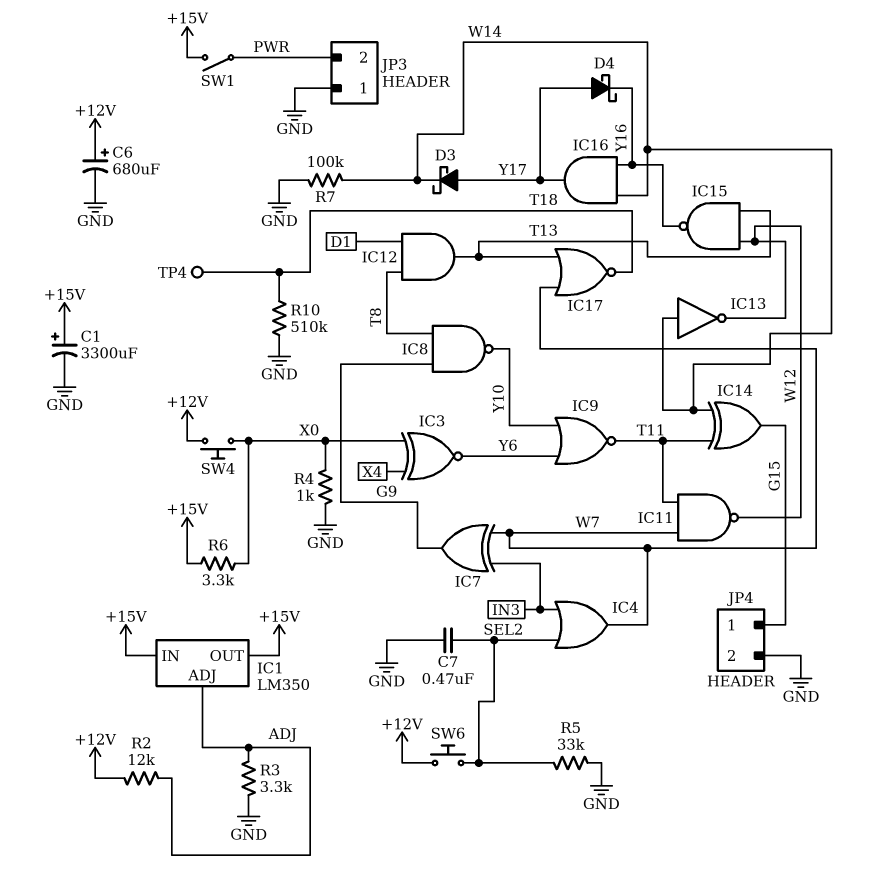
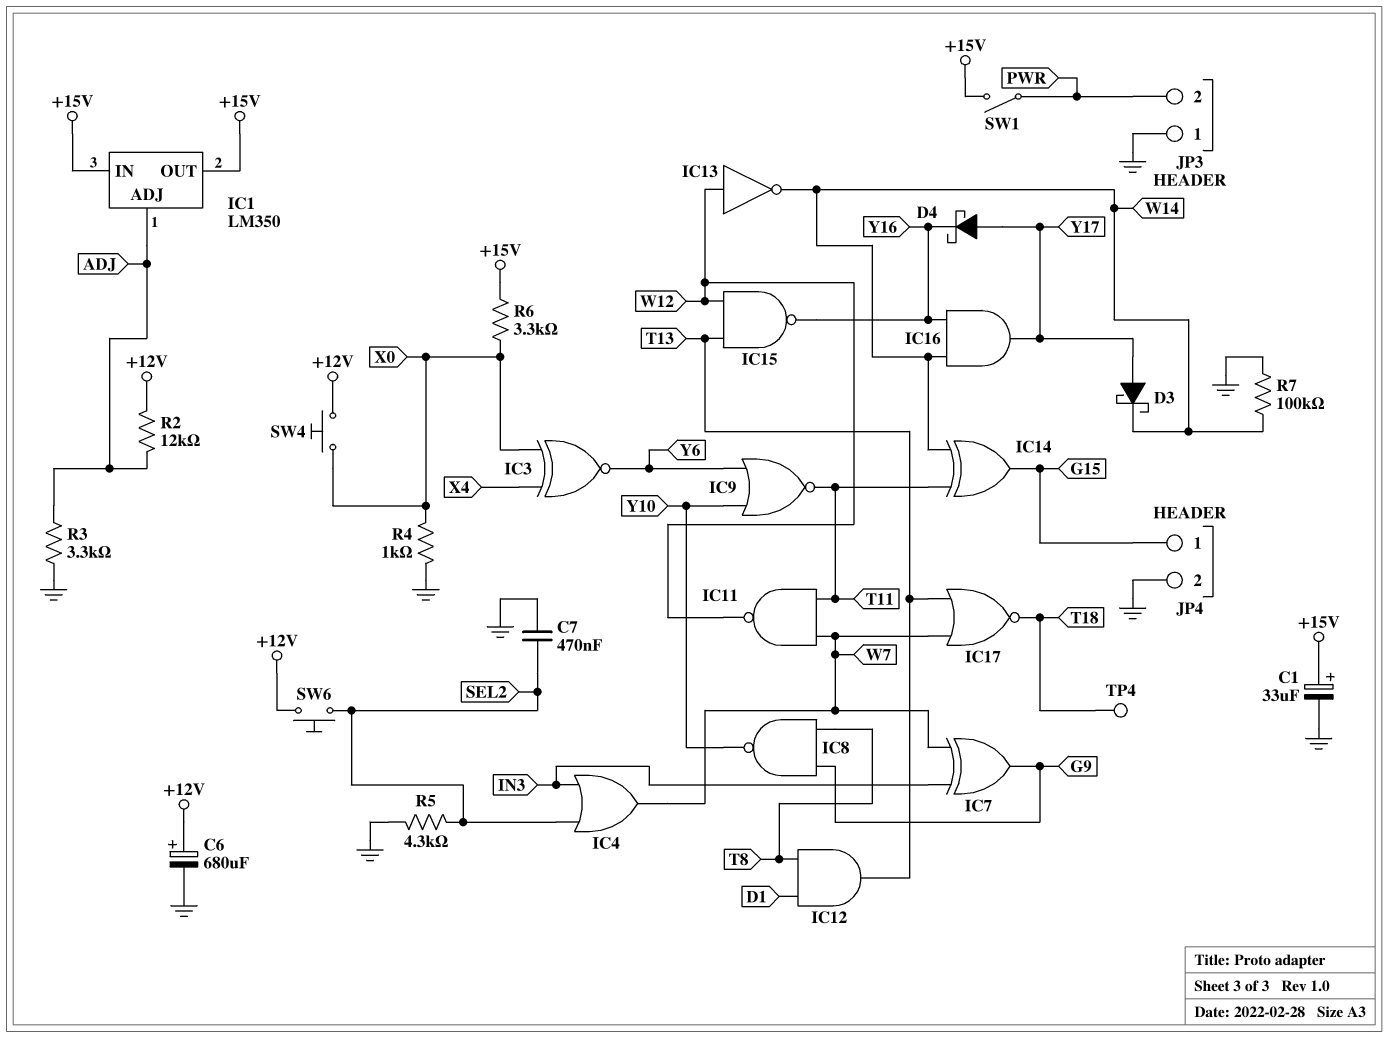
C1: 3300uF (plus +15V, minus GND) -> 33uF (plus +15V, minus GND)
IC13: NOT (in W14, out W12) -> NOT (in W12, out W14)
R5: 33k (GND, SEL2) -> 4.3k (GND, SEL2)
R10: 510k (GND, T18) -> none

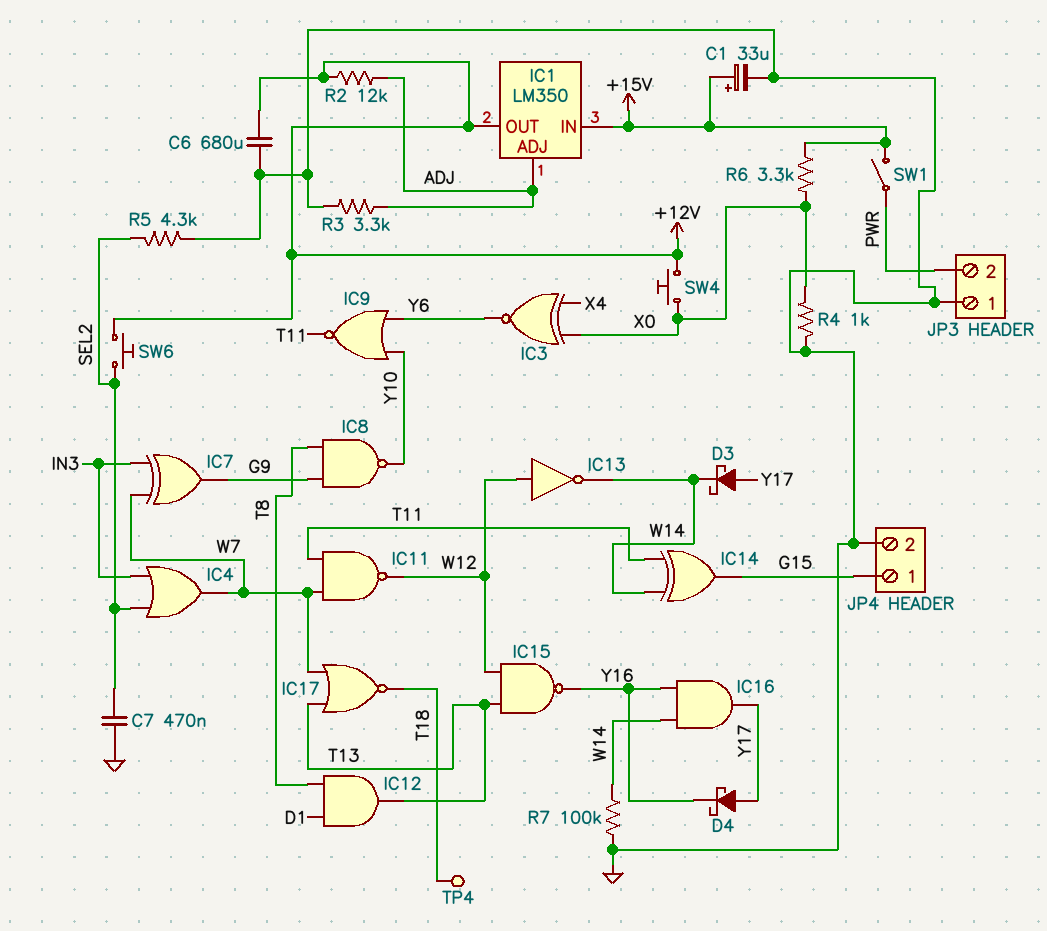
C6: 680uF (plus +12V, minus GND) -> 680uF (+12V, GND)
IC1 pin OUT: +15V -> +12V

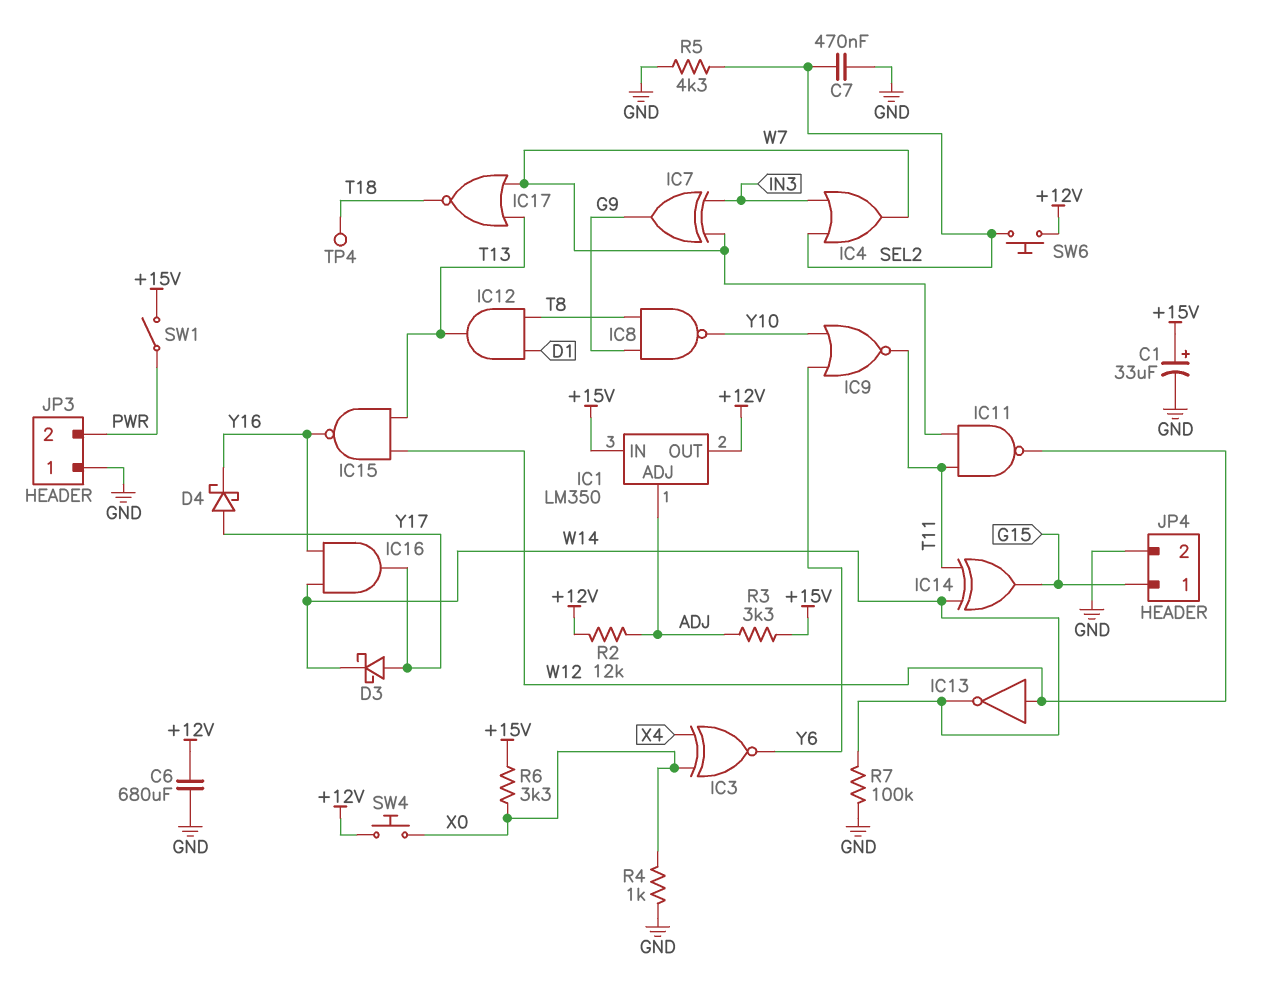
R3: 3.3k (ADJ, GND) -> 3.3k (+15V, ADJ)

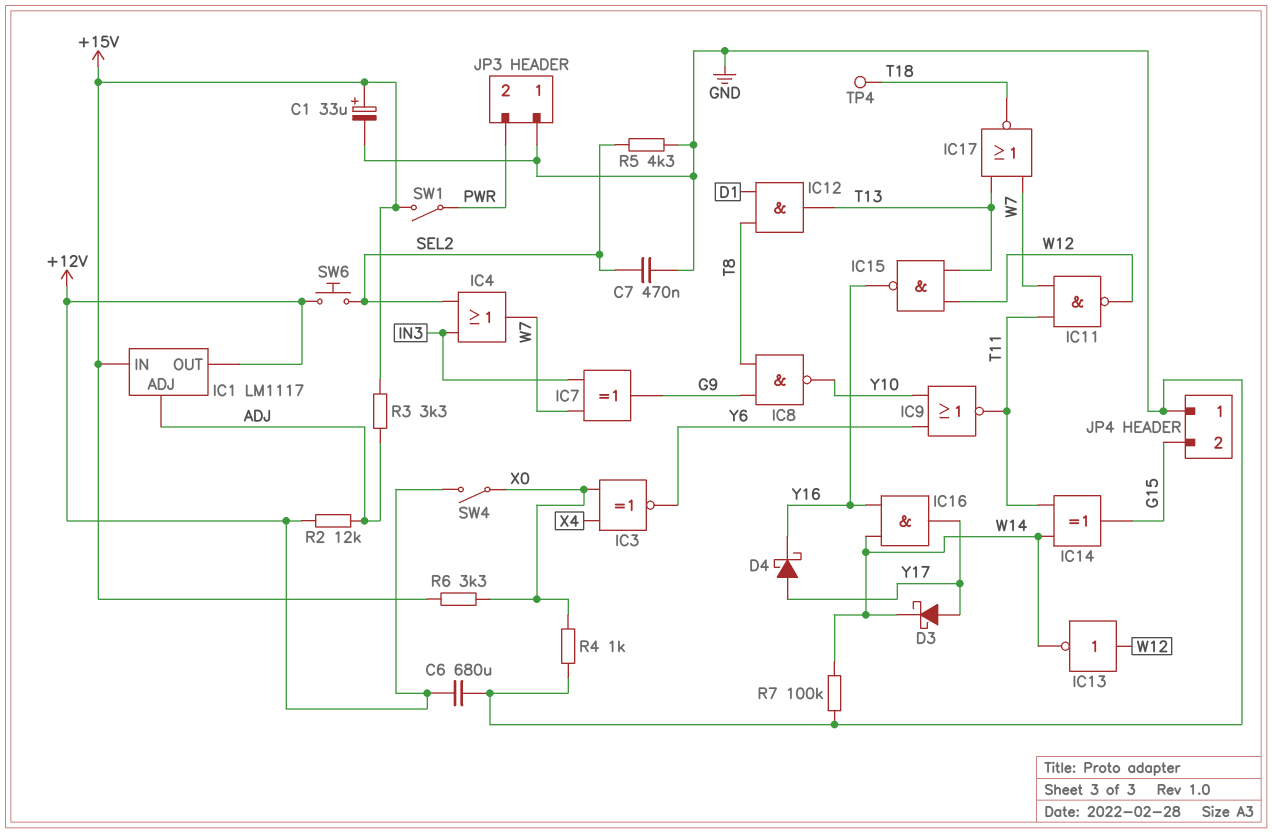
IC1: LM350 -> LM1117
JP4 pin 1: G15 -> GND
JP4 pin 2: GND -> G15
SW4: button (+12V, X0) -> switch (+12V, X0)

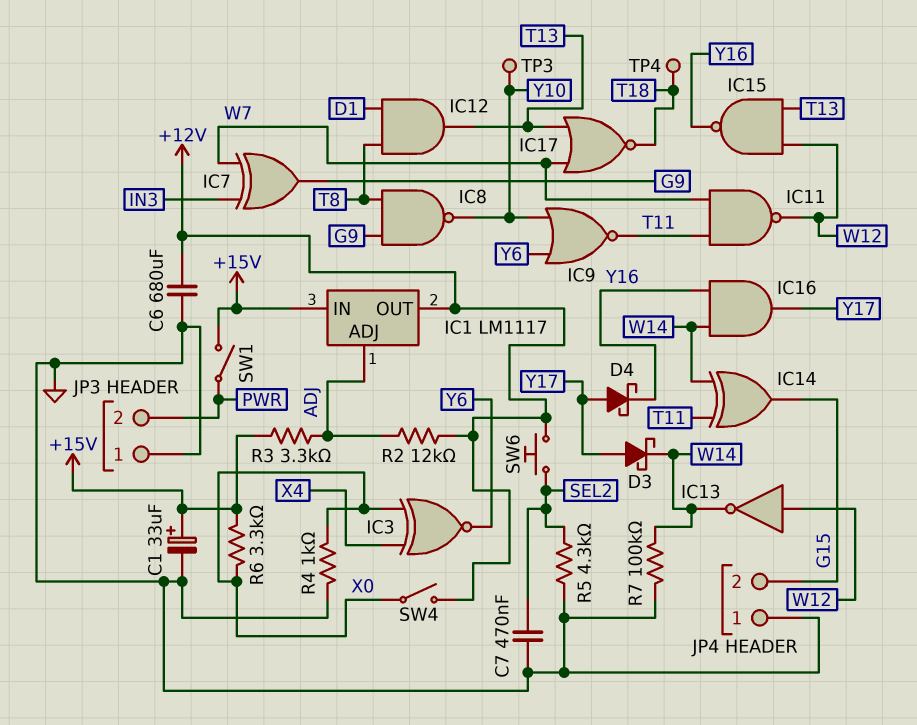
IC4: OR (in IN3, in SEL2, out W7) -> none
TP3: none -> test point (Y10)

